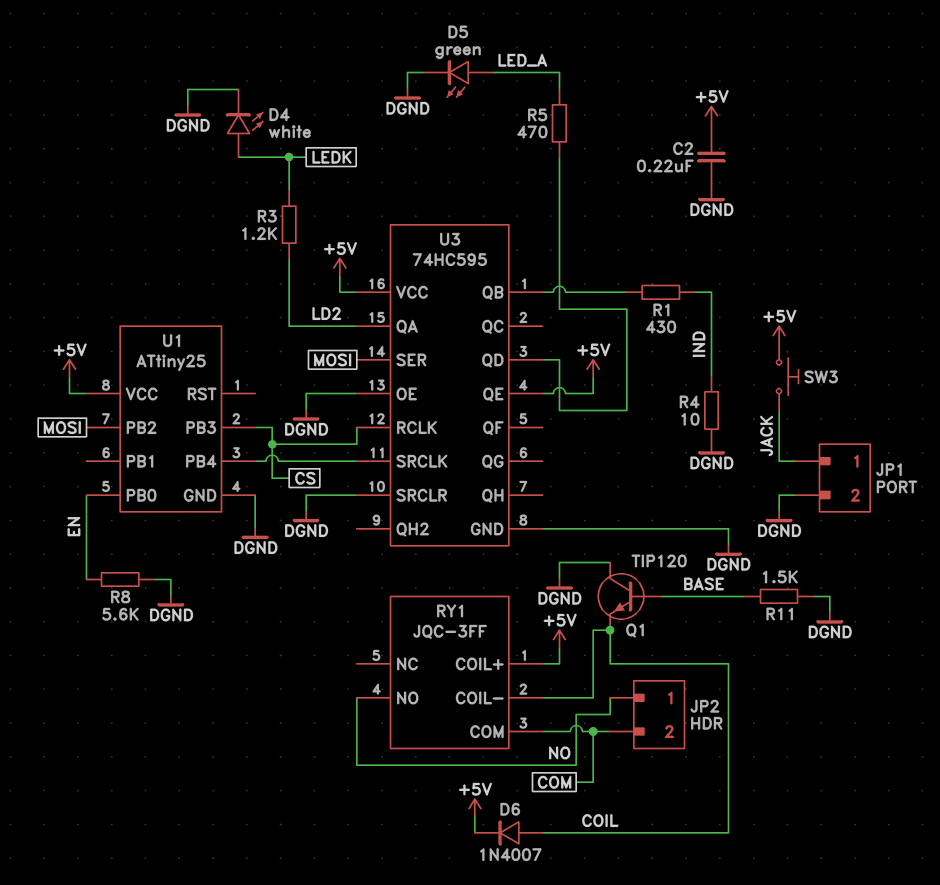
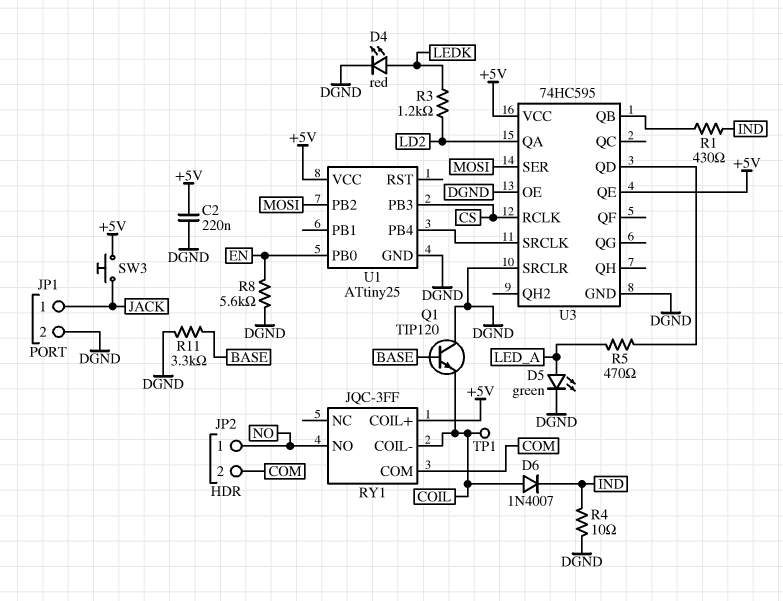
D4: LED white (A LEDK, K DGND) -> LED red (A LEDK, K DGND)
D6: diode 1N4007 (A COIL, K +5V) -> diode 1N4007 (A COIL, K IND)
R11: 1.5k (BASE, DGND) -> 3.3k (BASE, DGND)
TP1: none -> test point (COIL)

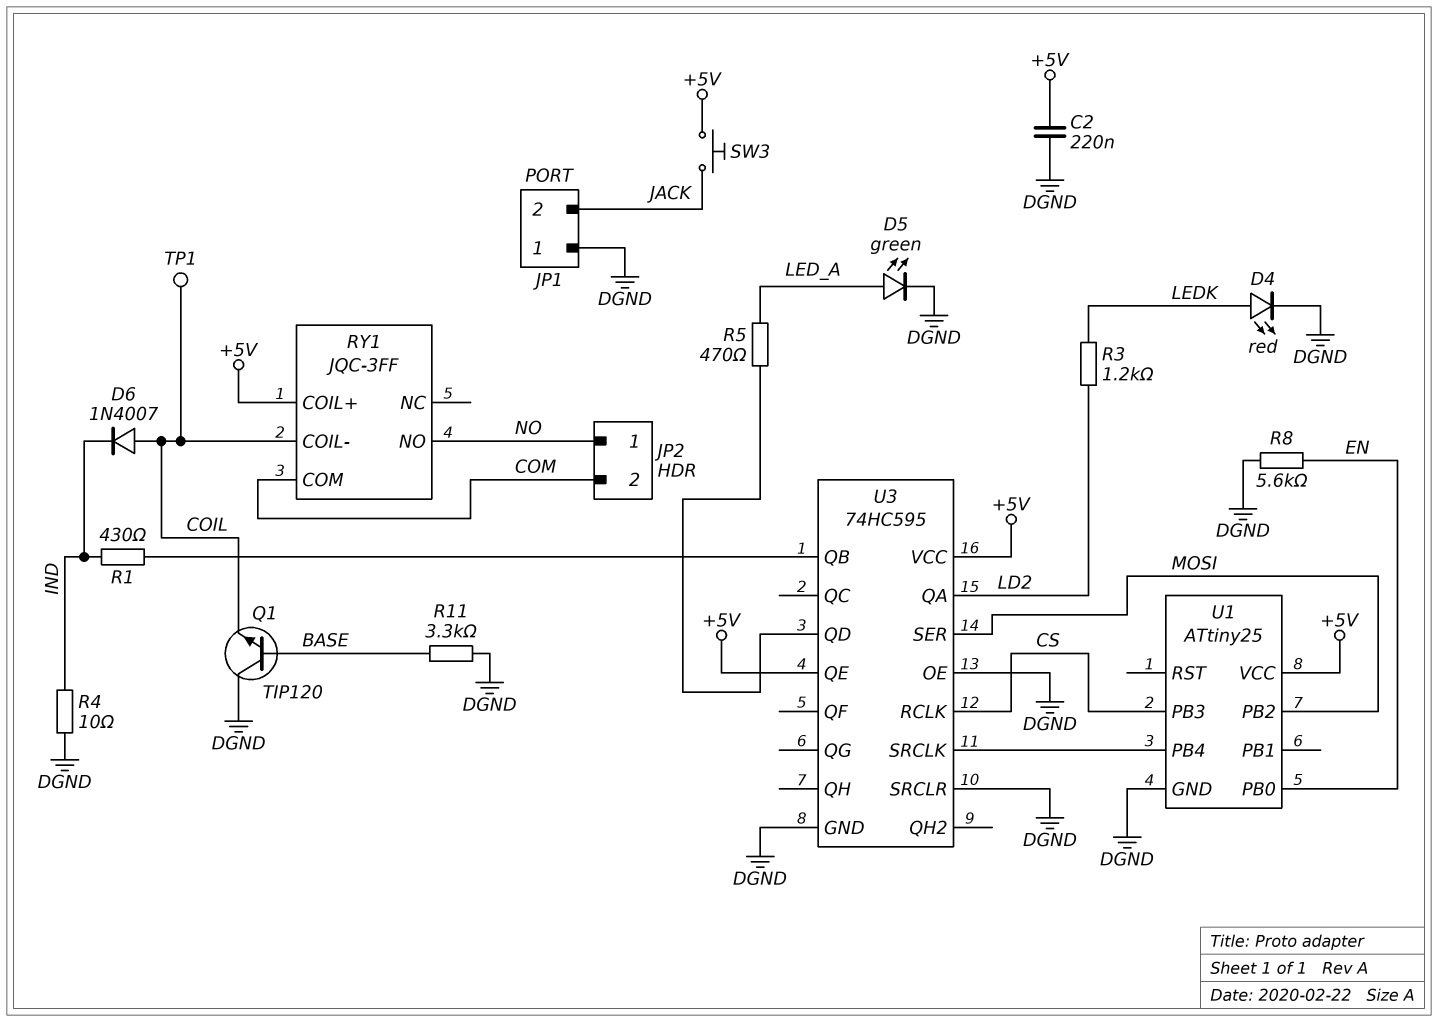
JP1 pin 1: JACK -> DGND
JP1 pin 2: DGND -> JACK

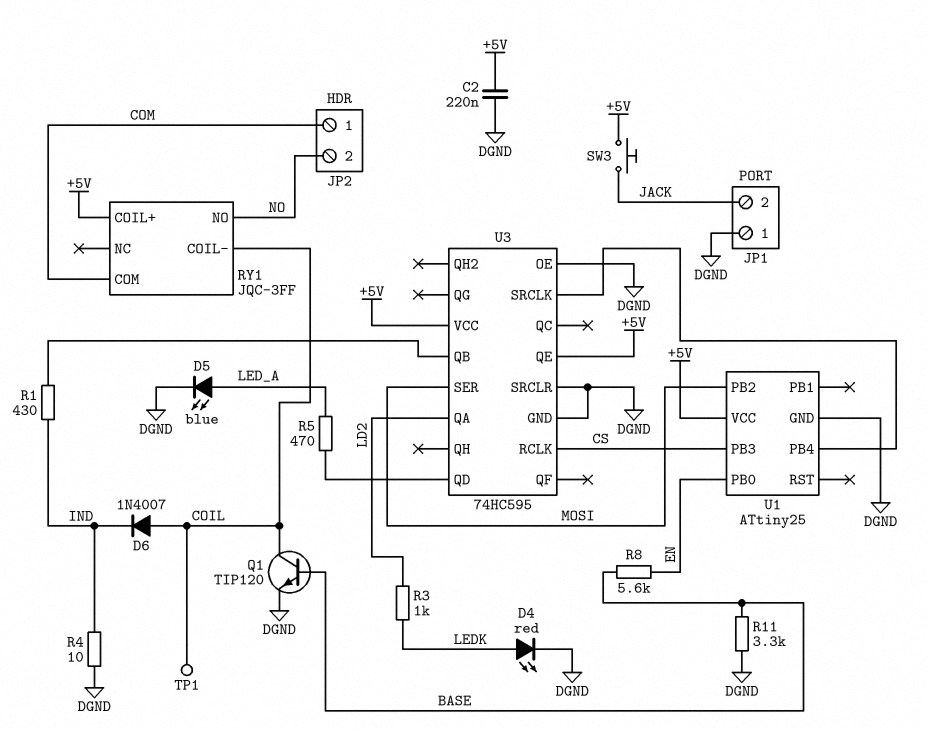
D5: LED green (A LED_A, K DGND) -> LED blue (A LED_A, K DGND)
JP2 pin 1: NO -> COM
JP2 pin 2: COM -> NO
Q1: NPN TIP120 (B BASE, C DGND, E COIL) -> NPN TIP120 (B BASE, C COIL, E DGND)
R3: 1.2k (LD2, LEDK) -> 1k (LD2, LEDK)
R8: 5.6k (DGND, EN) -> 5.6k (BASE, EN)

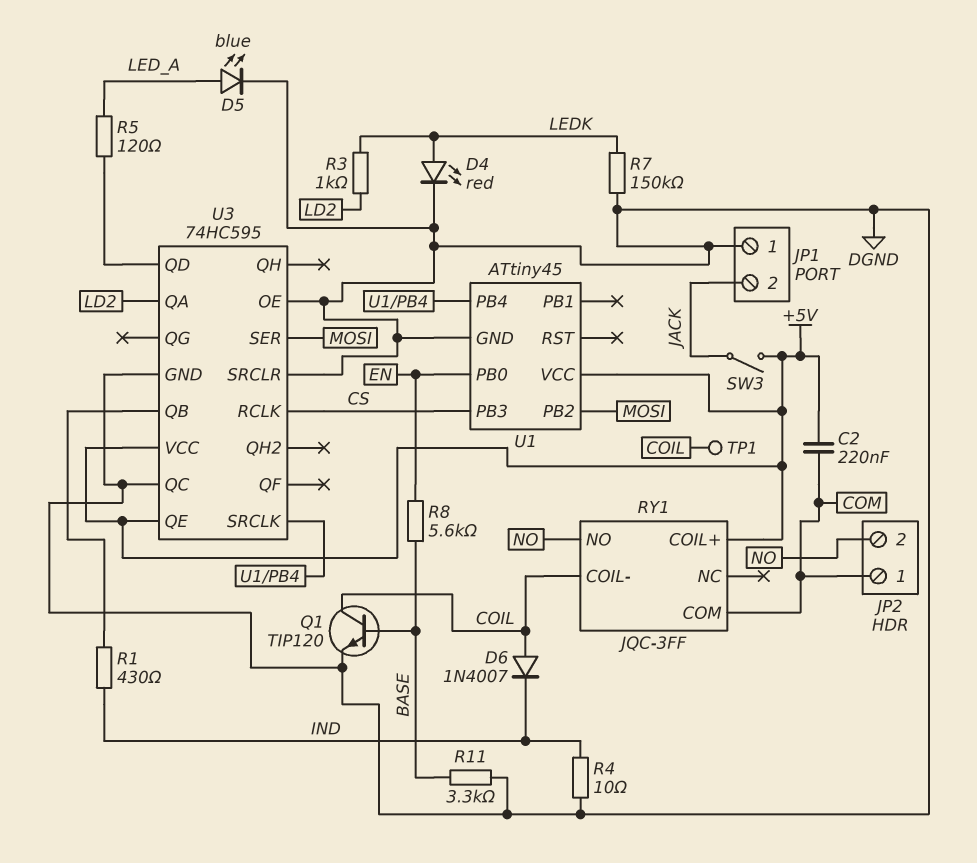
C2: 220nF (+5V, DGND) -> 220nF (+5V, COM)
R5: 470 (LED_A, U3/QD) -> 120 (LED_A, U3/QD)
R7: none -> 150k (DGND, LEDK)
SW3: button (+5V, JACK) -> switch (+5V, JACK)
U1: ATtiny25 -> ATtiny45
U3 pin QC: none -> DGND

